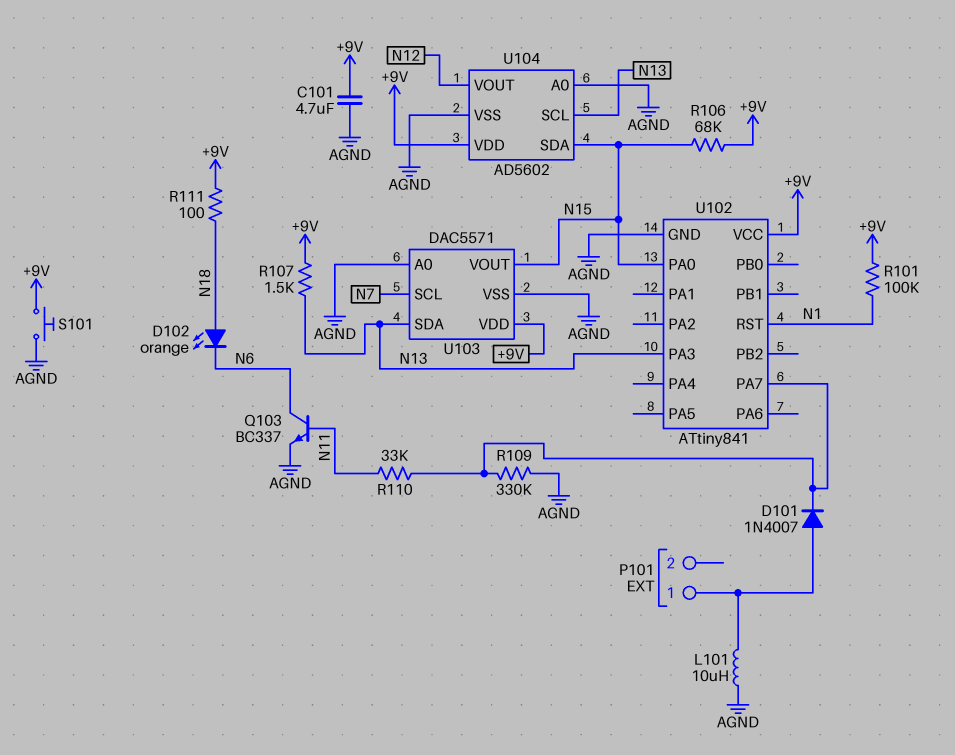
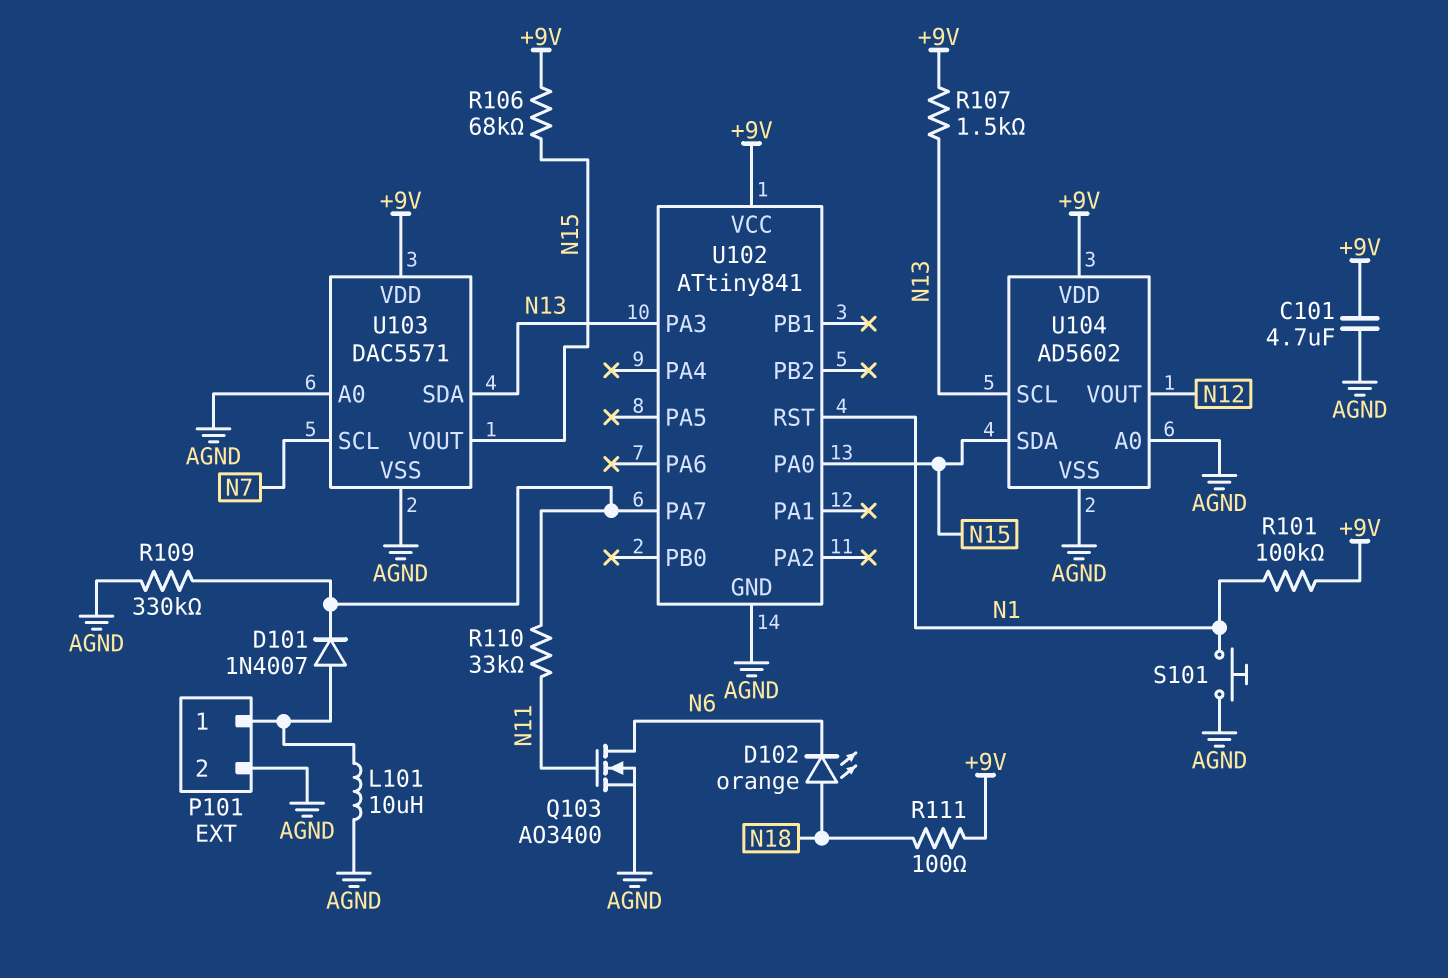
P101 pin 2: none -> AGND
Q103: NPN BC337 (B N11, C N6, E AGND) -> NMOS AO3400 (G N11, D N6, S AGND)
S101: button (+9V, AGND) -> button (AGND, N1)

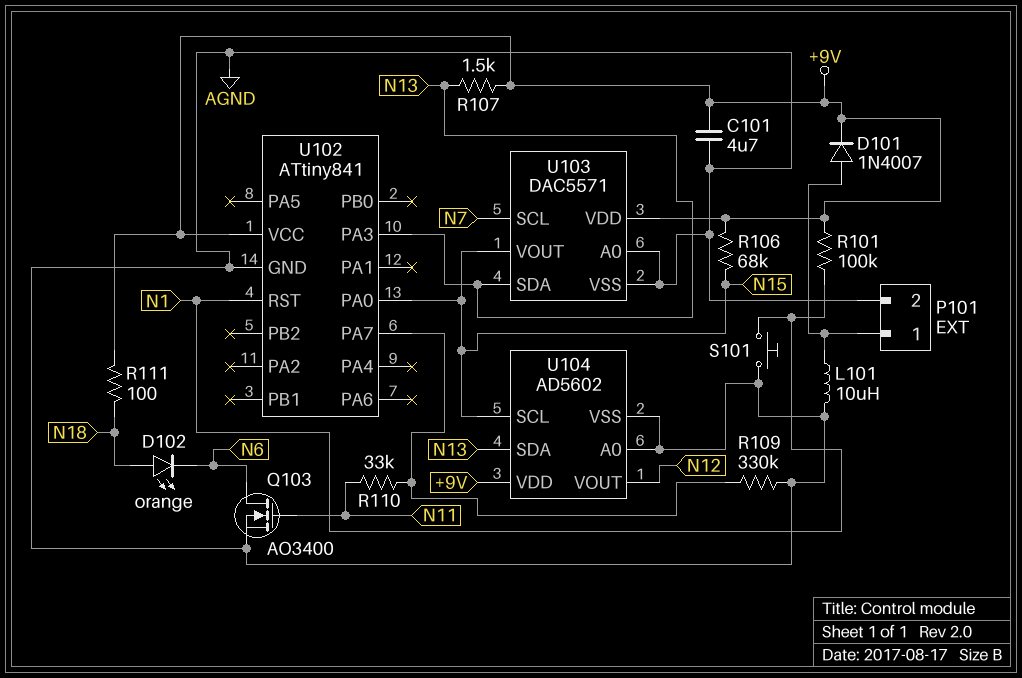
D101: diode 1N4007 (A P101/1, K U102/PA7) -> diode 1N4007 (A P101/1, K +9V)
U104 pin SCL: N13 -> N15
U104 pin SDA: N15 -> N13

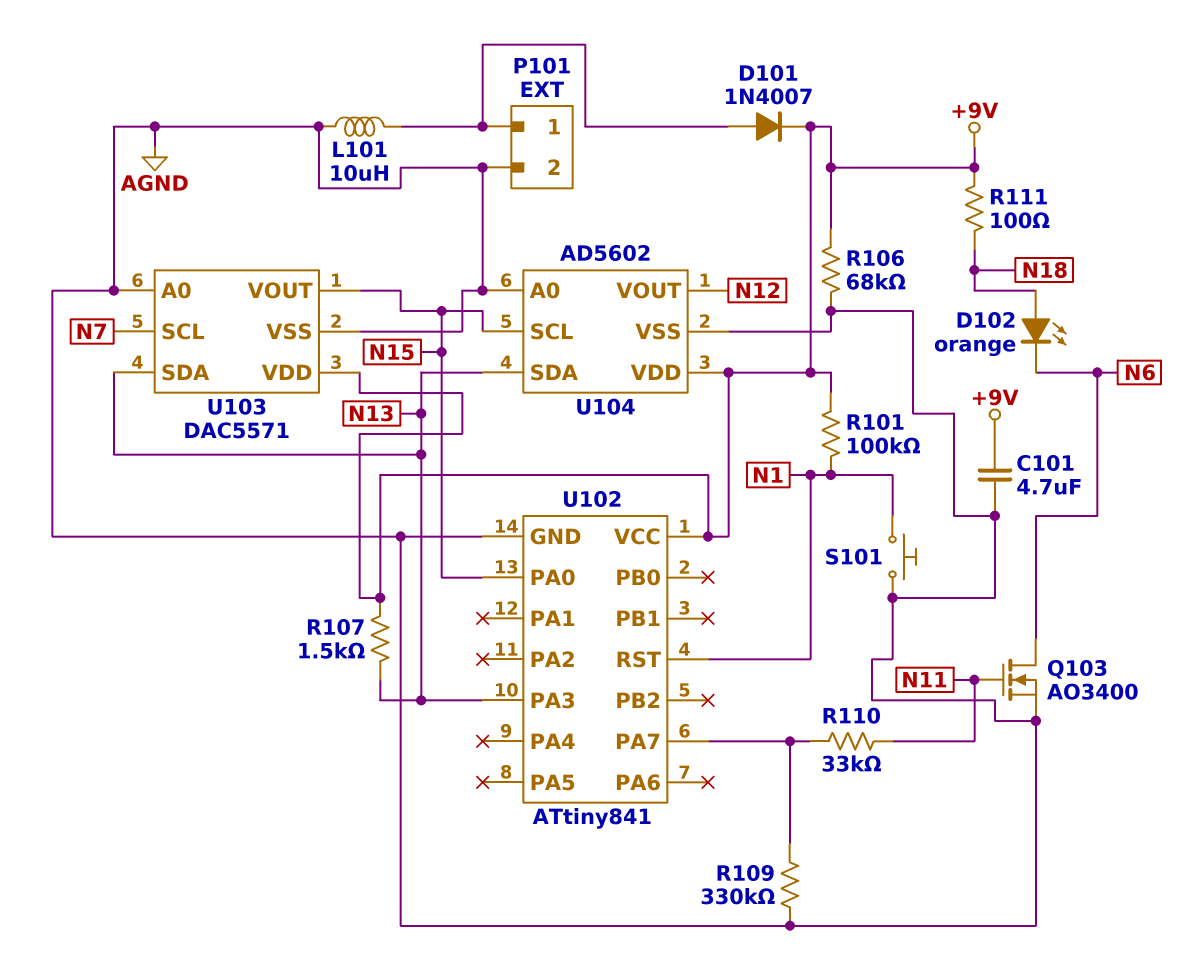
R106: 68k (+9V, N15) -> 68k (+9V, AGND)

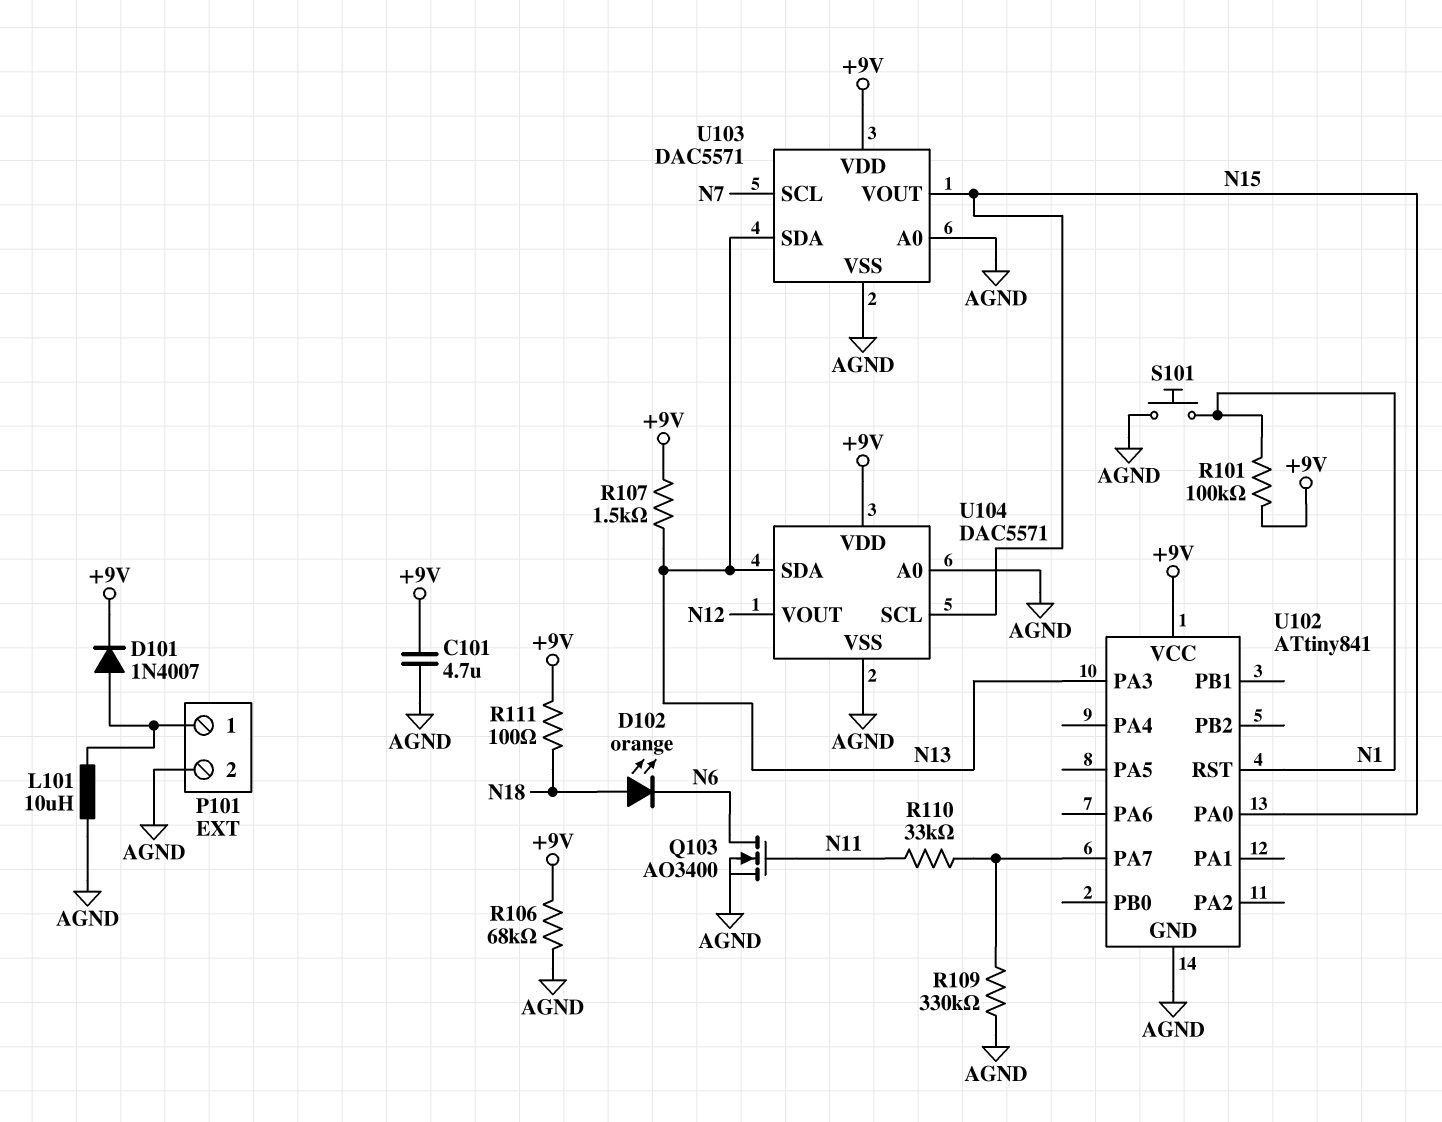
U104: AD5602 -> DAC5571

